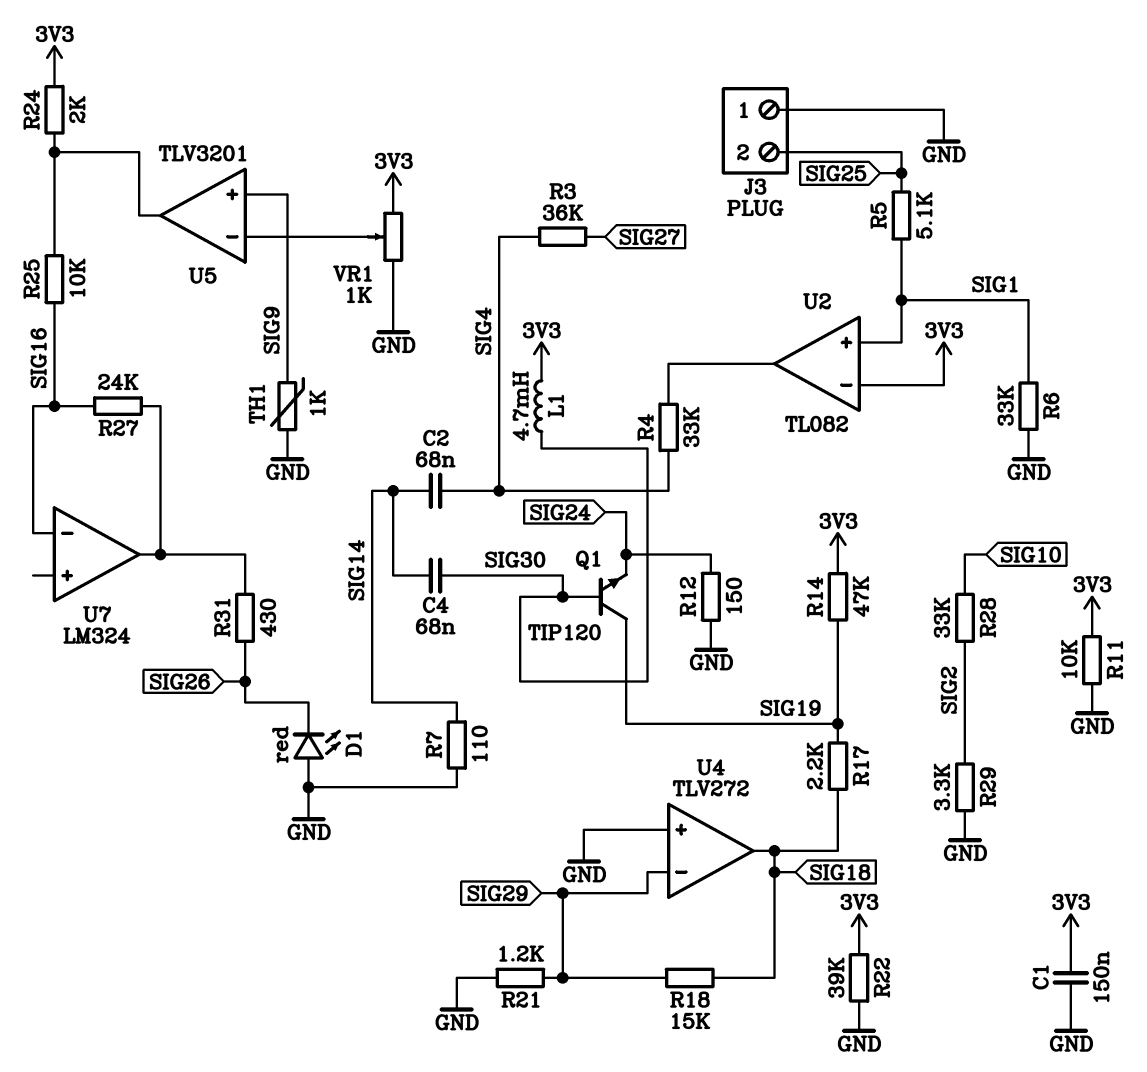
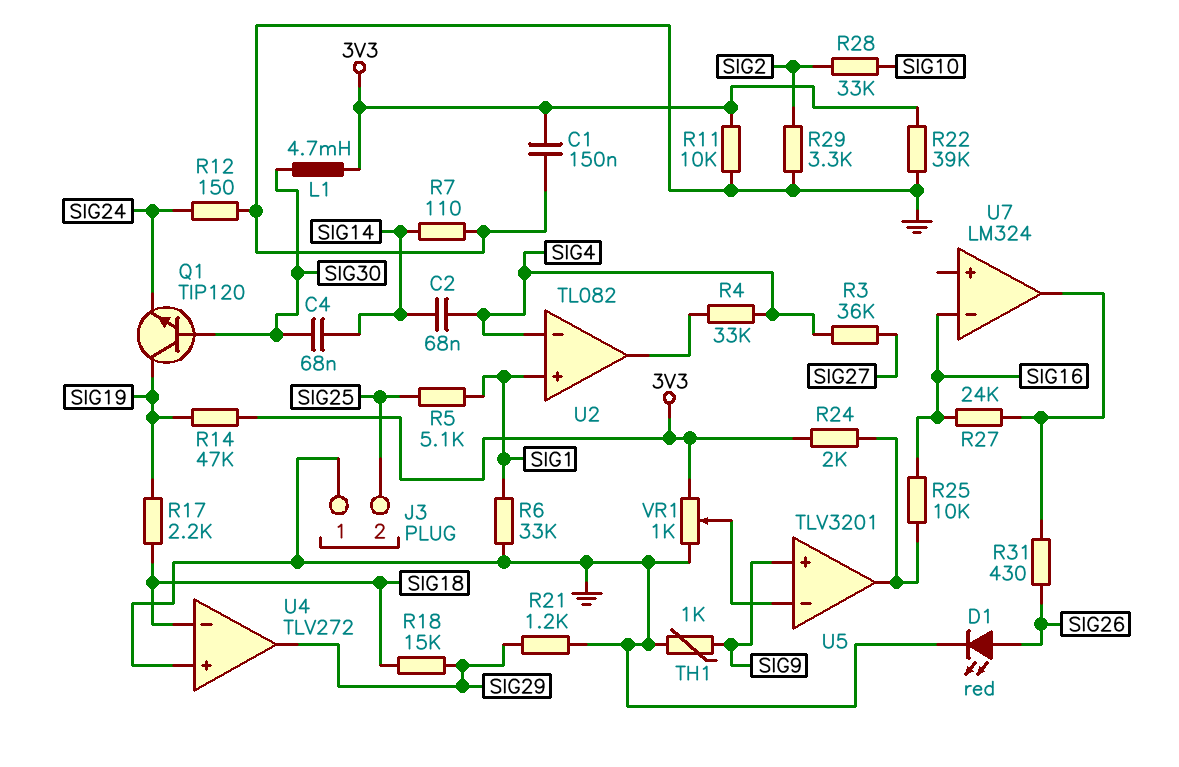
D1: LED red (A GND, K SIG26) -> LED red (A SIG26, K GND)
U2 pin in-: 3V3 -> SIG4
U4 pin in-: SIG29 -> SIG18
U4 pin out: SIG18 -> SIG29

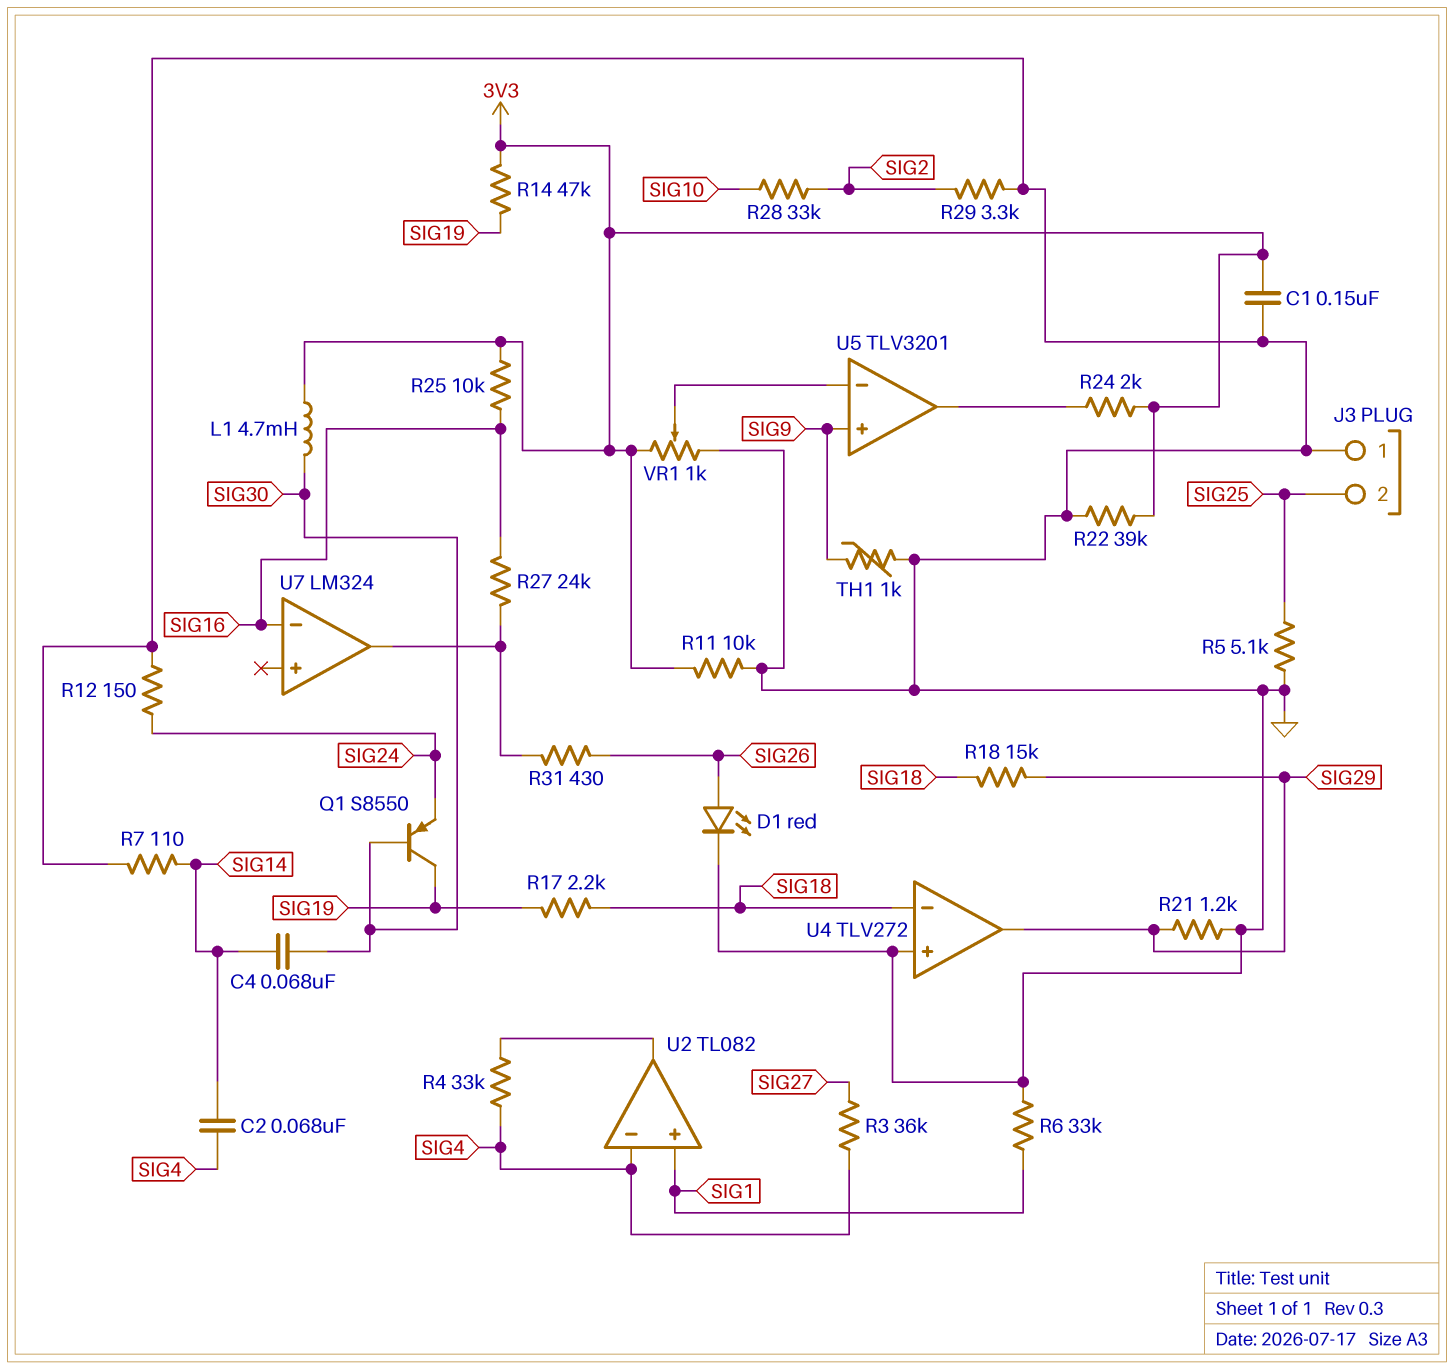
Q1: NPN TIP120 (B SIG30, C SIG19, E SIG24) -> PNP S8550 (B SIG30, C SIG19, E SIG24)
R5: 5.1k (SIG1, SIG25) -> 5.1k (GND, SIG25)
R25: 10k (SIG16, U5/out) -> 10k (3V3, SIG16)

